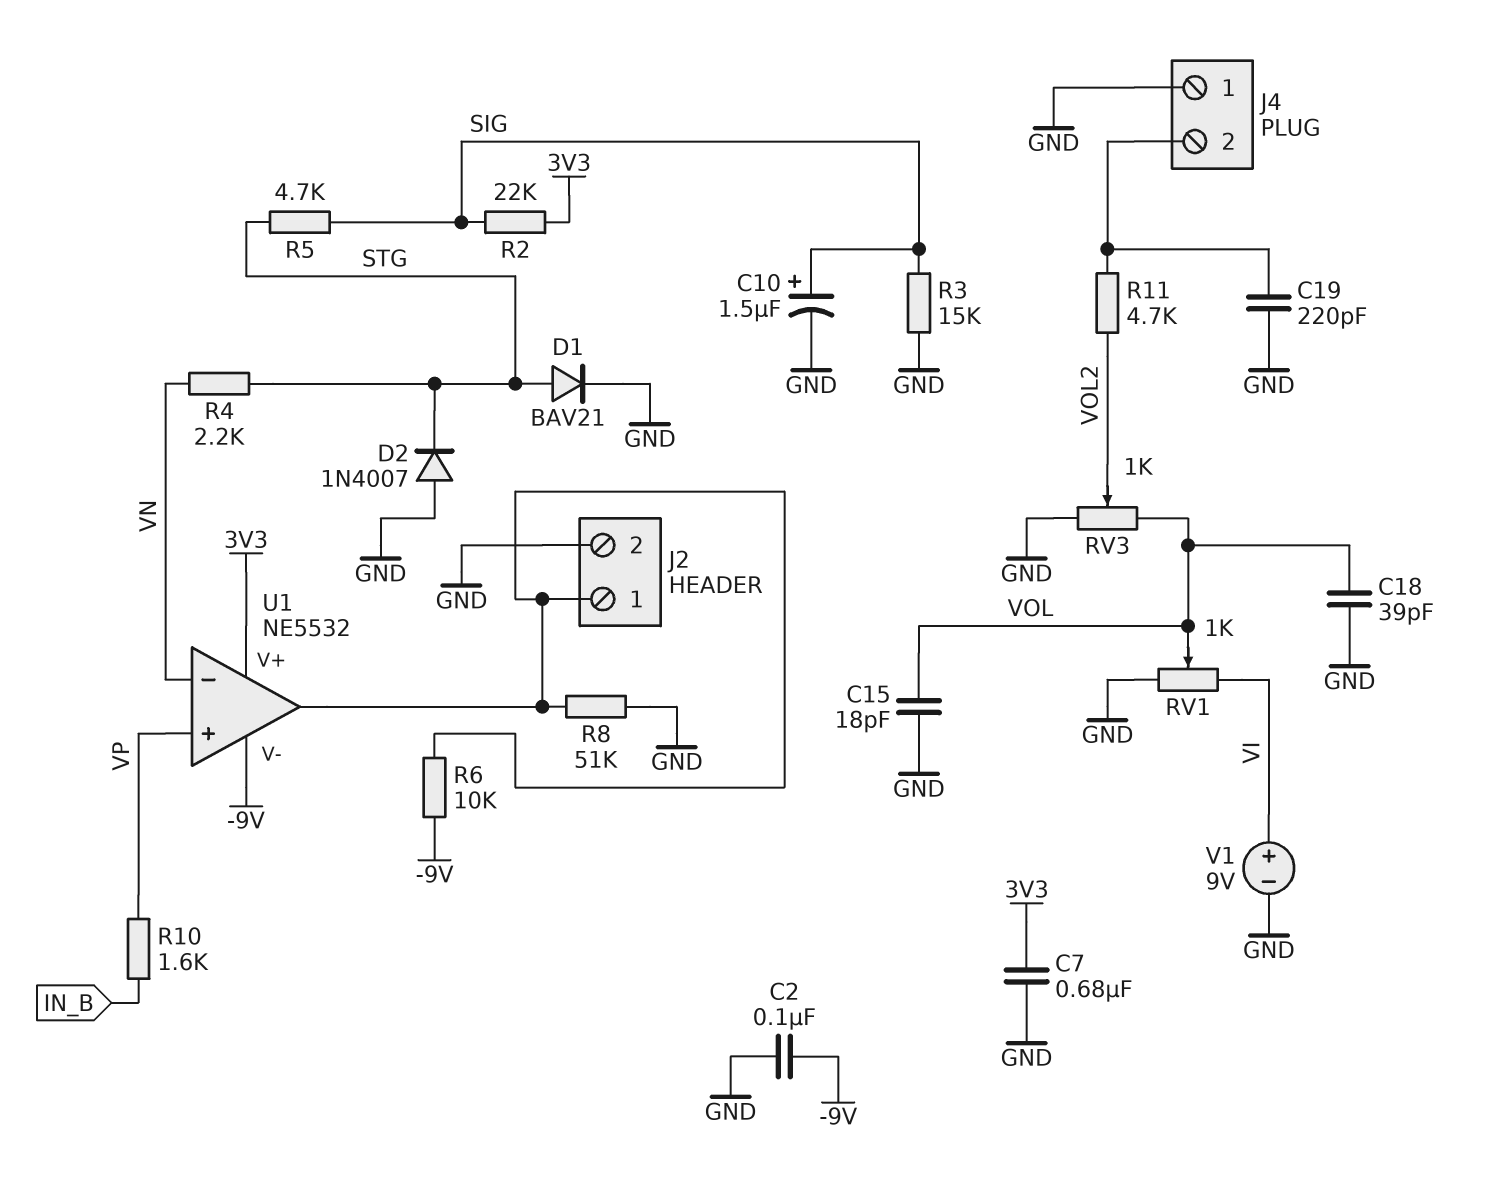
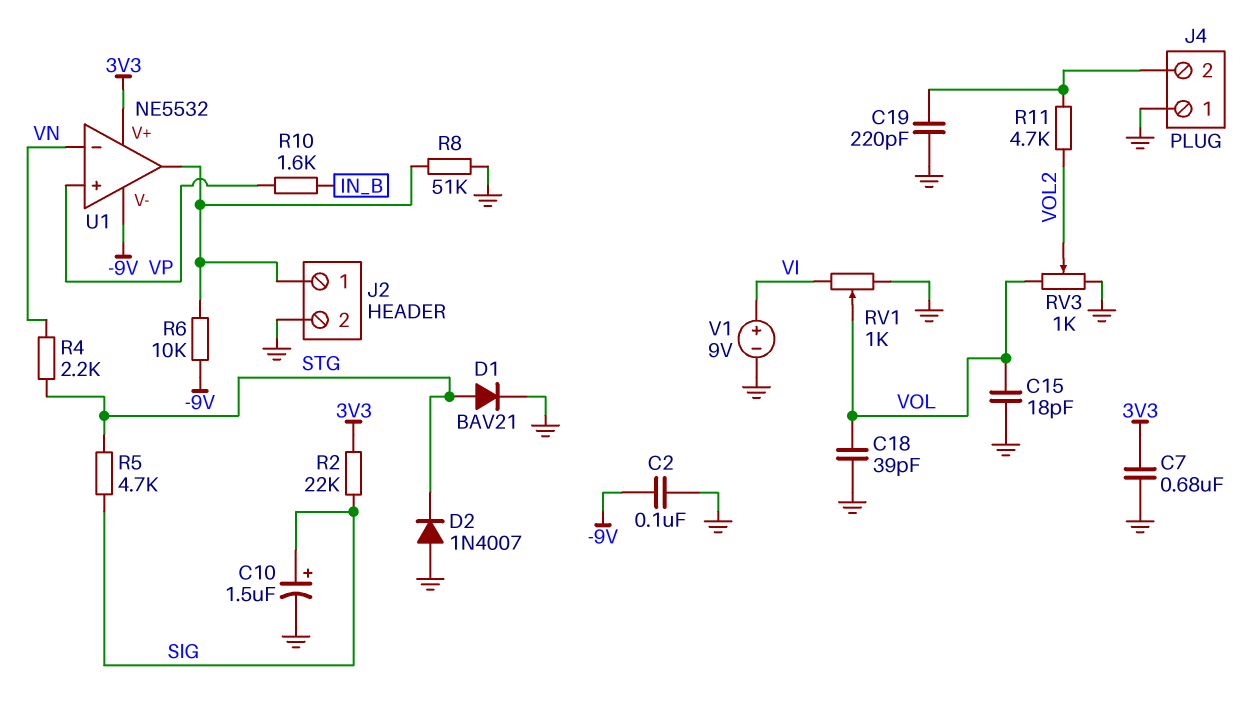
R3: 15k (GND, SIG) -> none

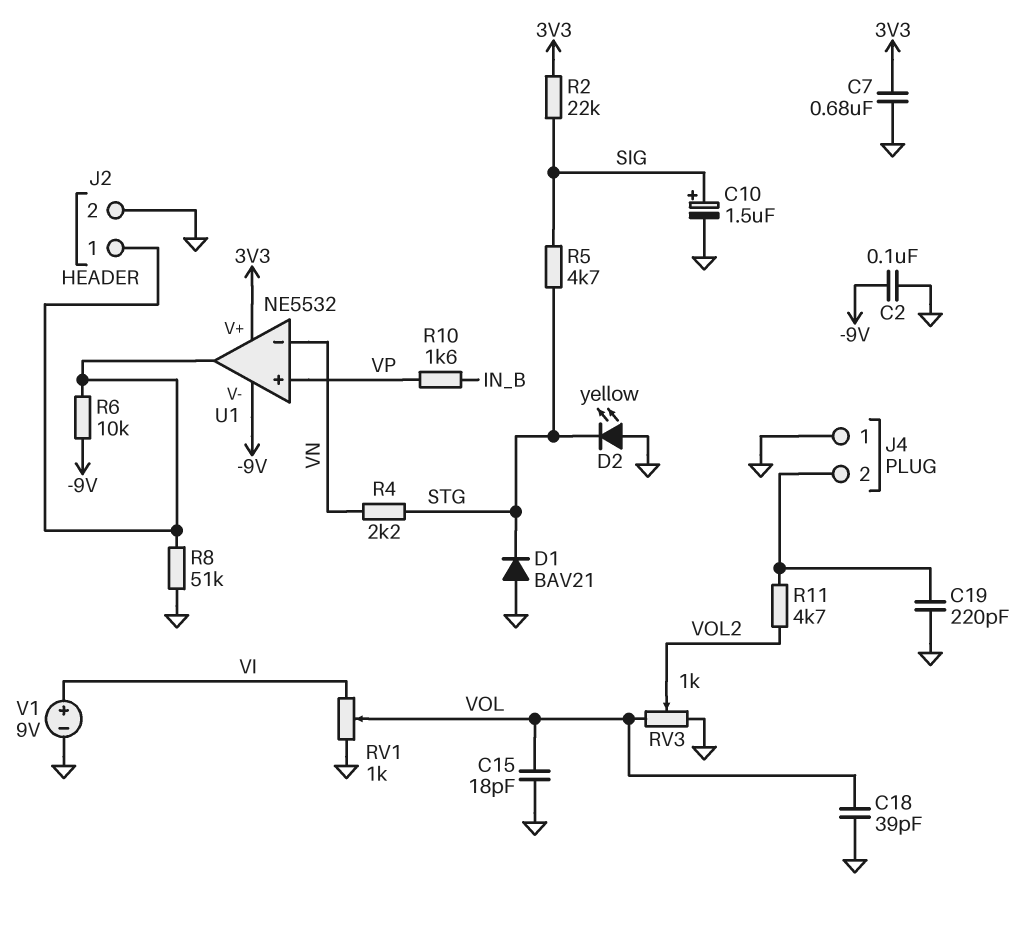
D1: diode BAV21 (A STG, K GND) -> diode BAV21 (A GND, K STG)
D2: diode 1N4007 (A GND, K STG) -> LED yellow (A GND, K STG)

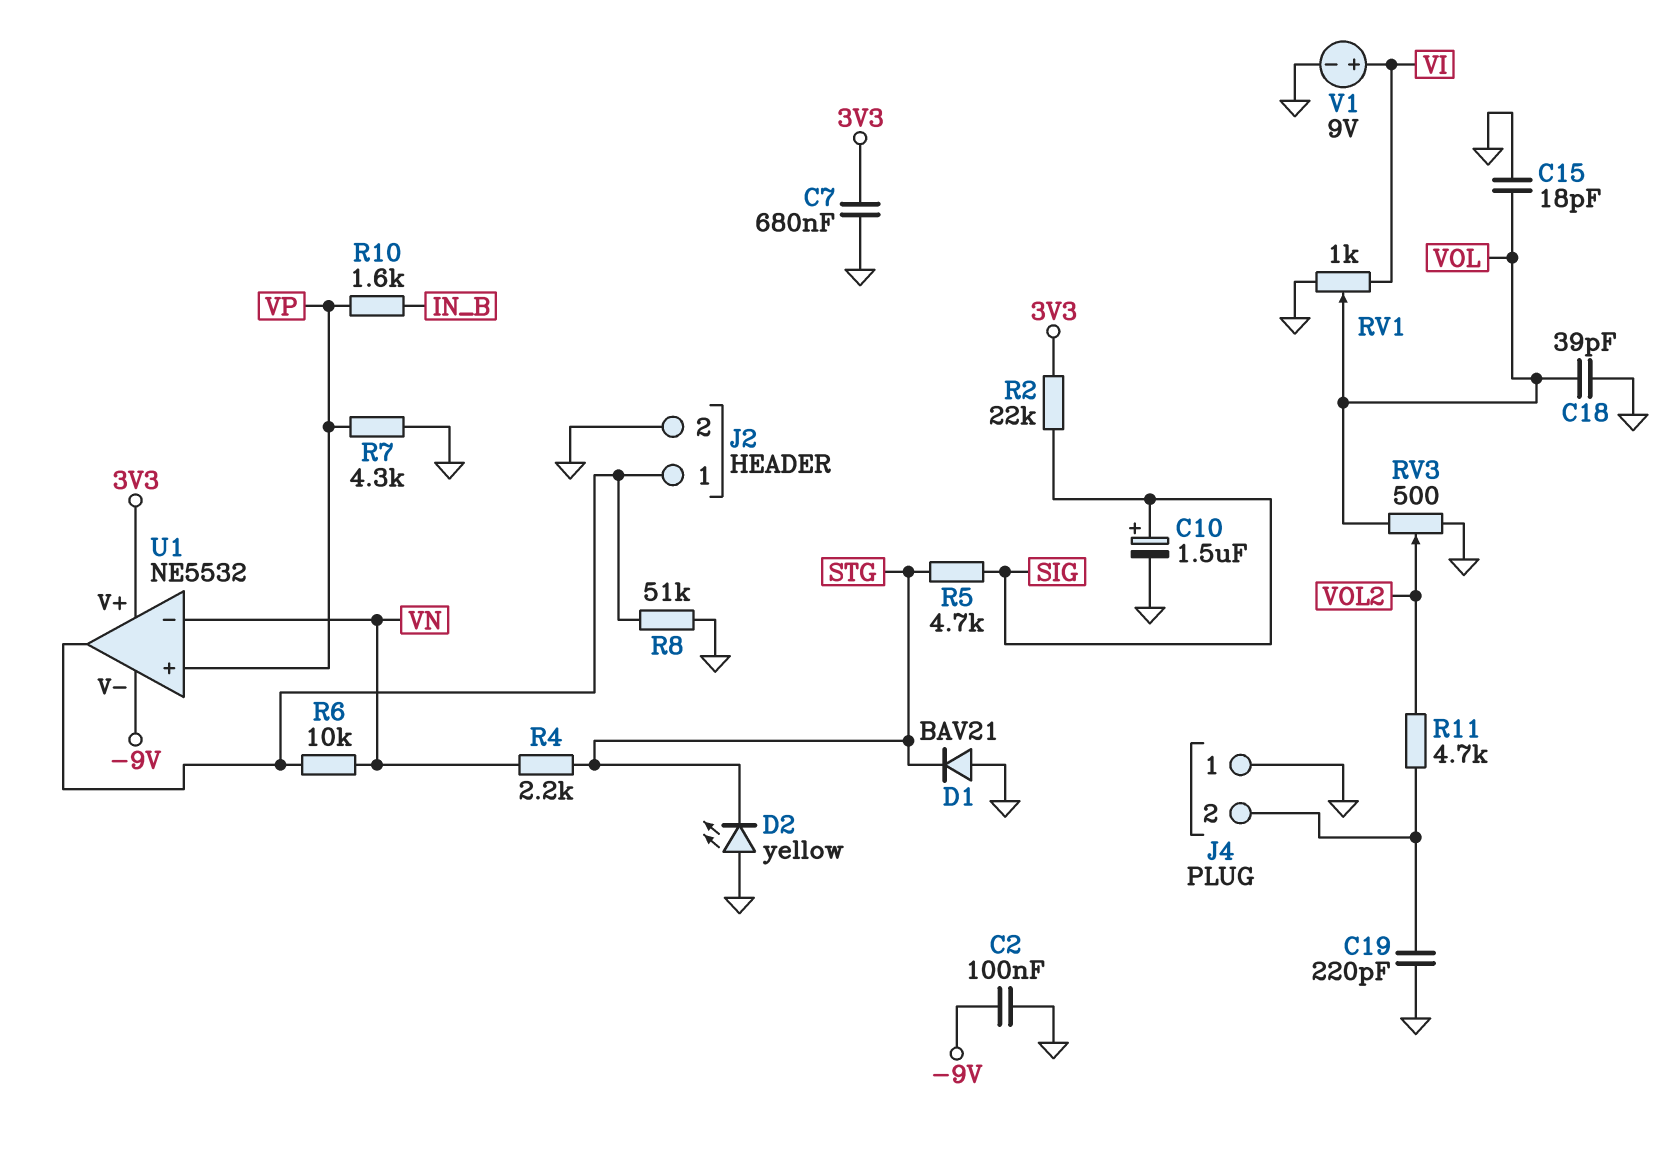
R6: 10k (-9V, J2/1) -> 10k (J2/1, VN)
R7: none -> 4.3k (GND, VP)
RV3: 1k (GND, VOL, wiper VOL2) -> 500 (GND, VOL, wiper VOL2)

